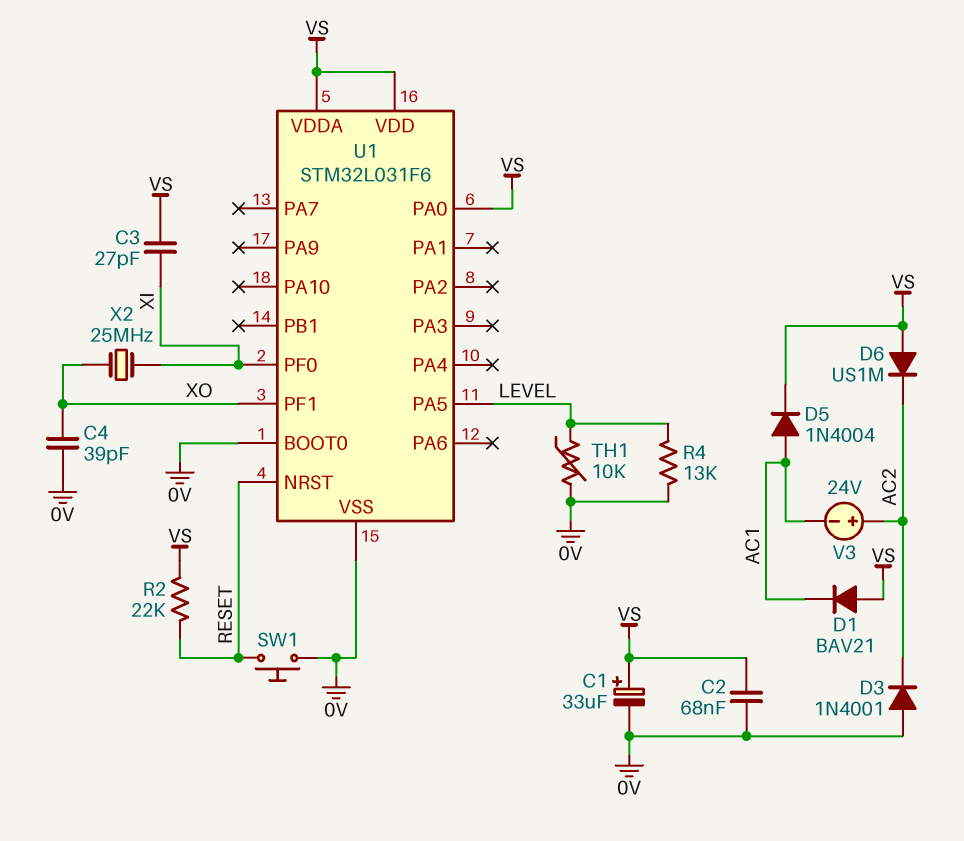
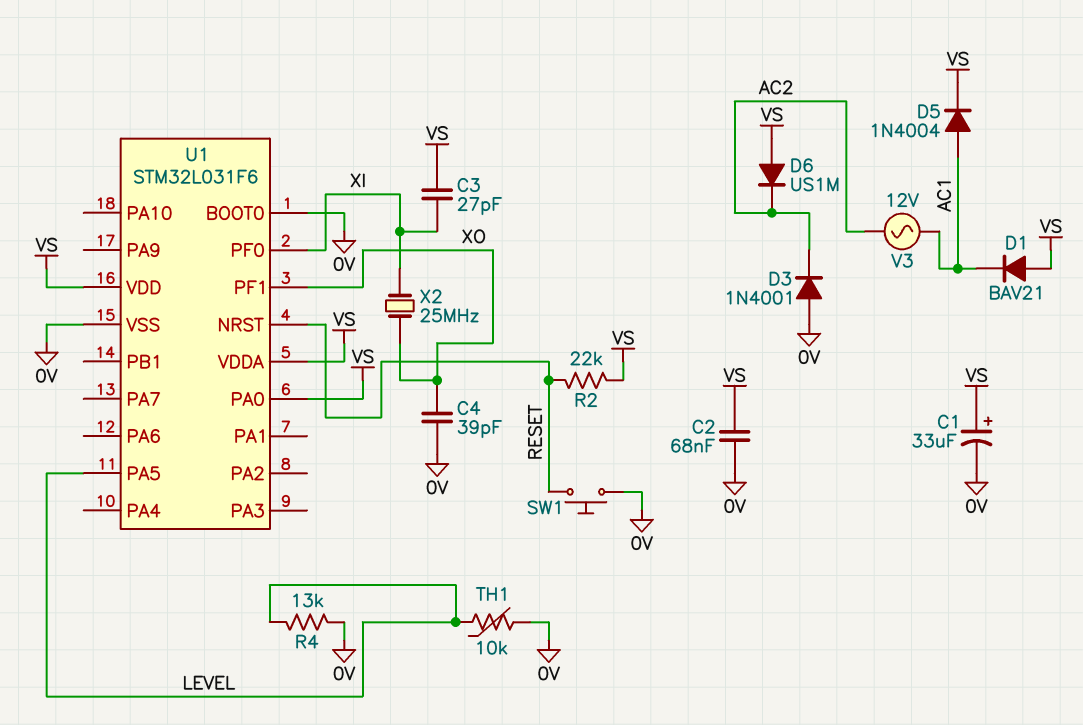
V3: 24V (plus AC2, minus AC1) -> AC 12V (AC1, AC2)

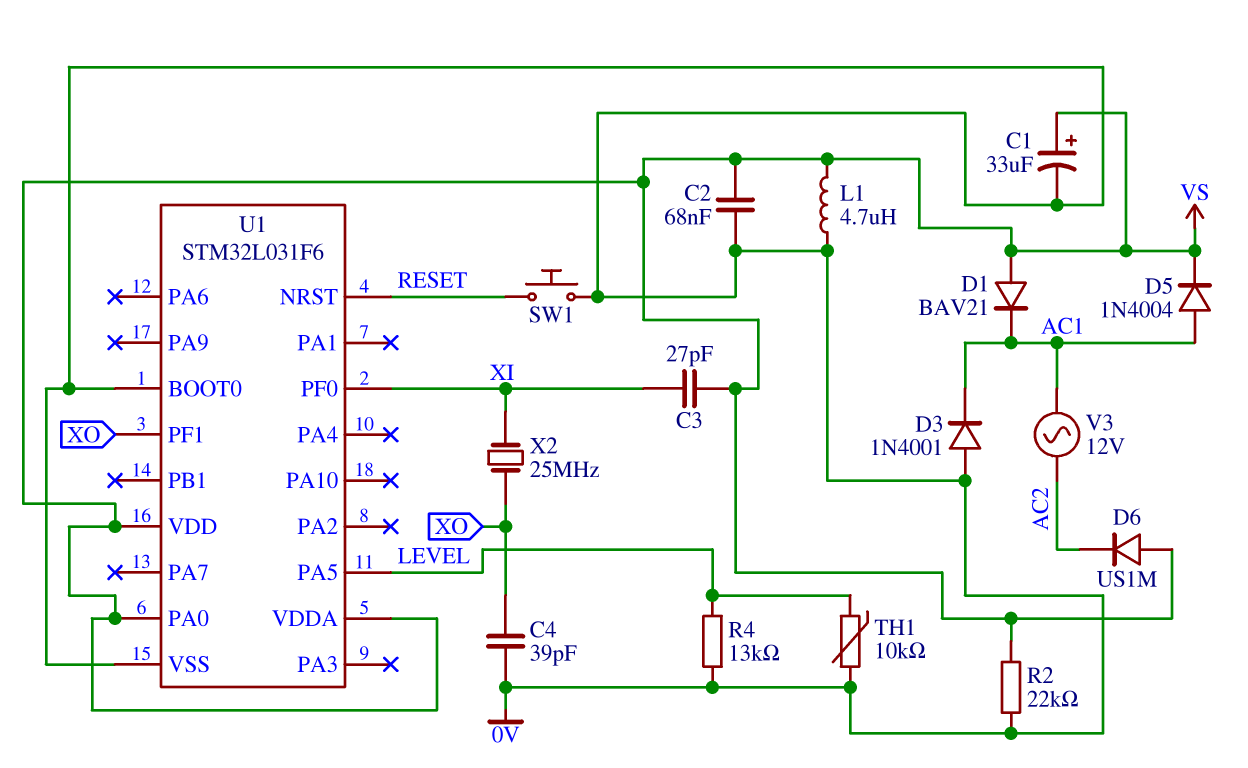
D3: diode 1N4001 (A 0V, K AC2) -> diode 1N4001 (A 0V, K AC1)
L1: none -> 4.7uH (0V, VS)
R2: 22k (RESET, VS) -> 22k (0V, VS)

